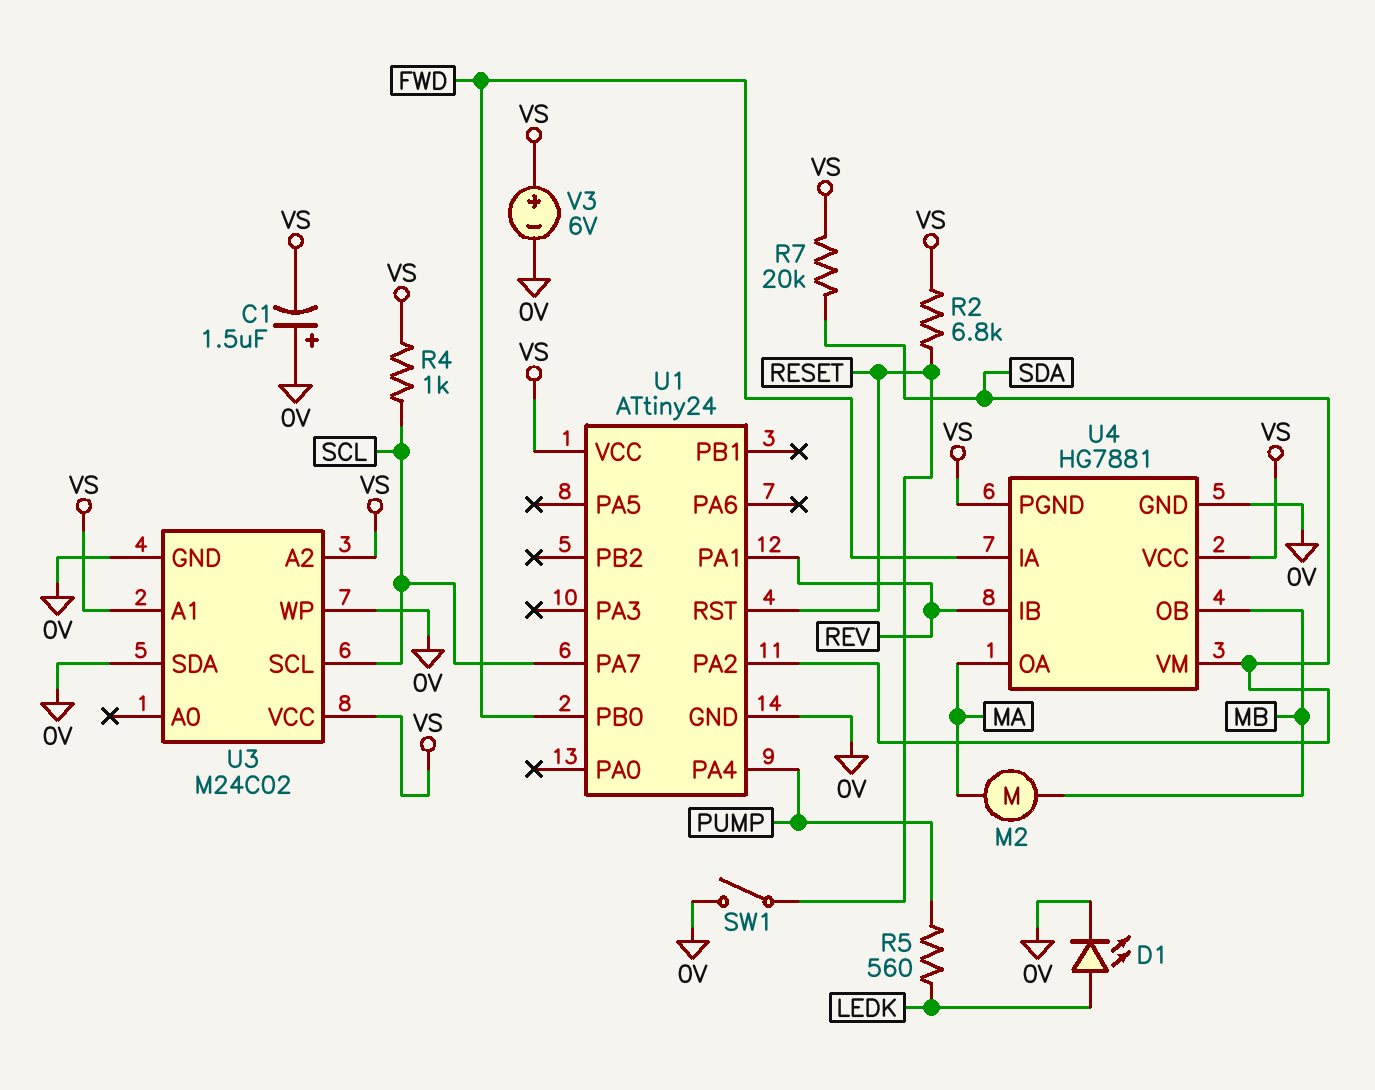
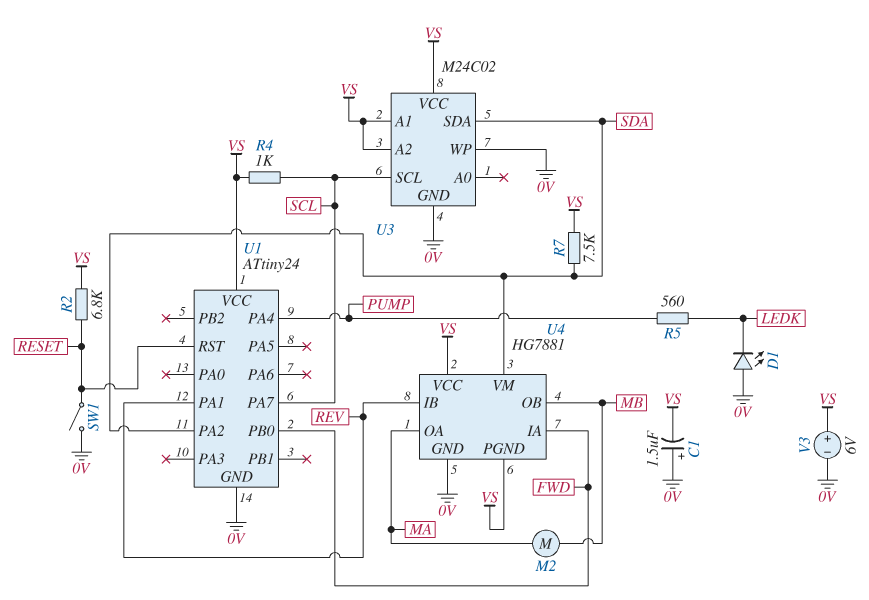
D1: LED (A LEDK, K 0V) -> LED (A 0V, K LEDK)
R7: 20k (SDA, VS) -> 7.5k (SDA, VS)
U3 pin SDA: 0V -> SDA

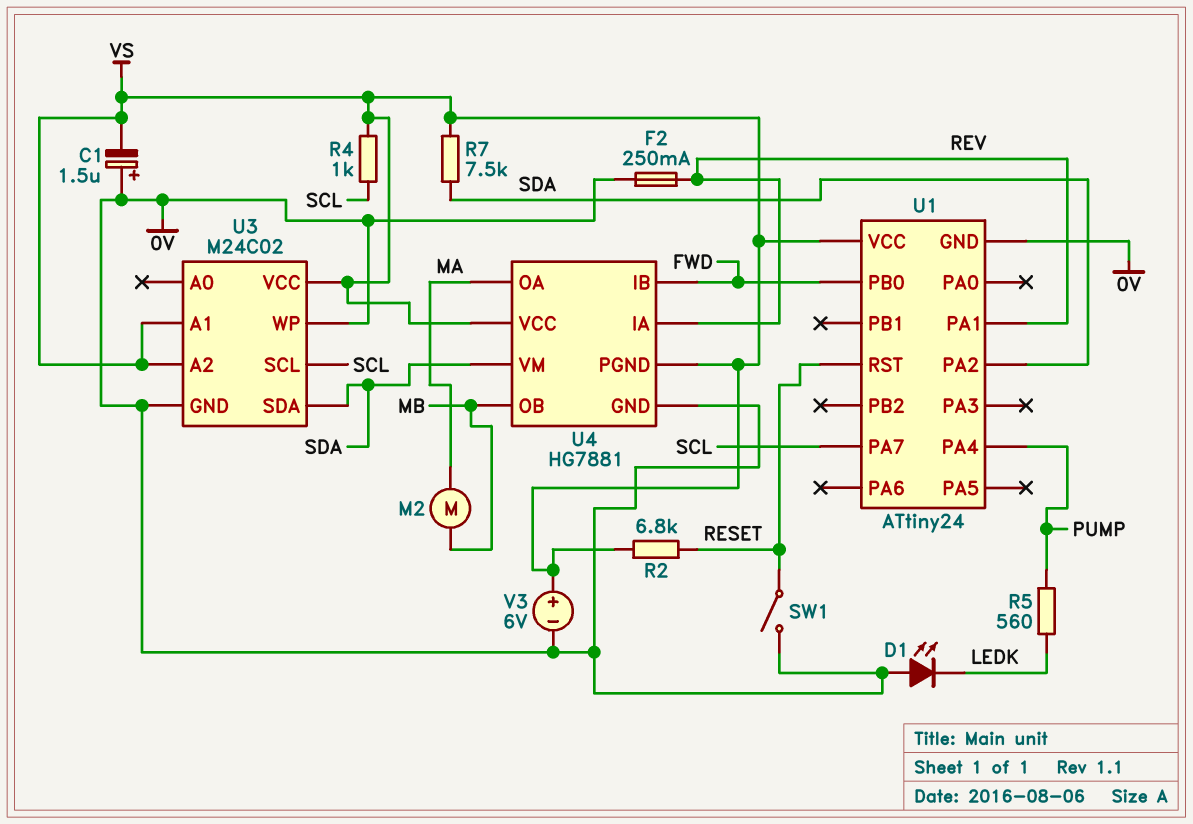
F2: none -> 250mA (0V, REV)
U4 pin IA: FWD -> REV
U4 pin IB: REV -> FWD

